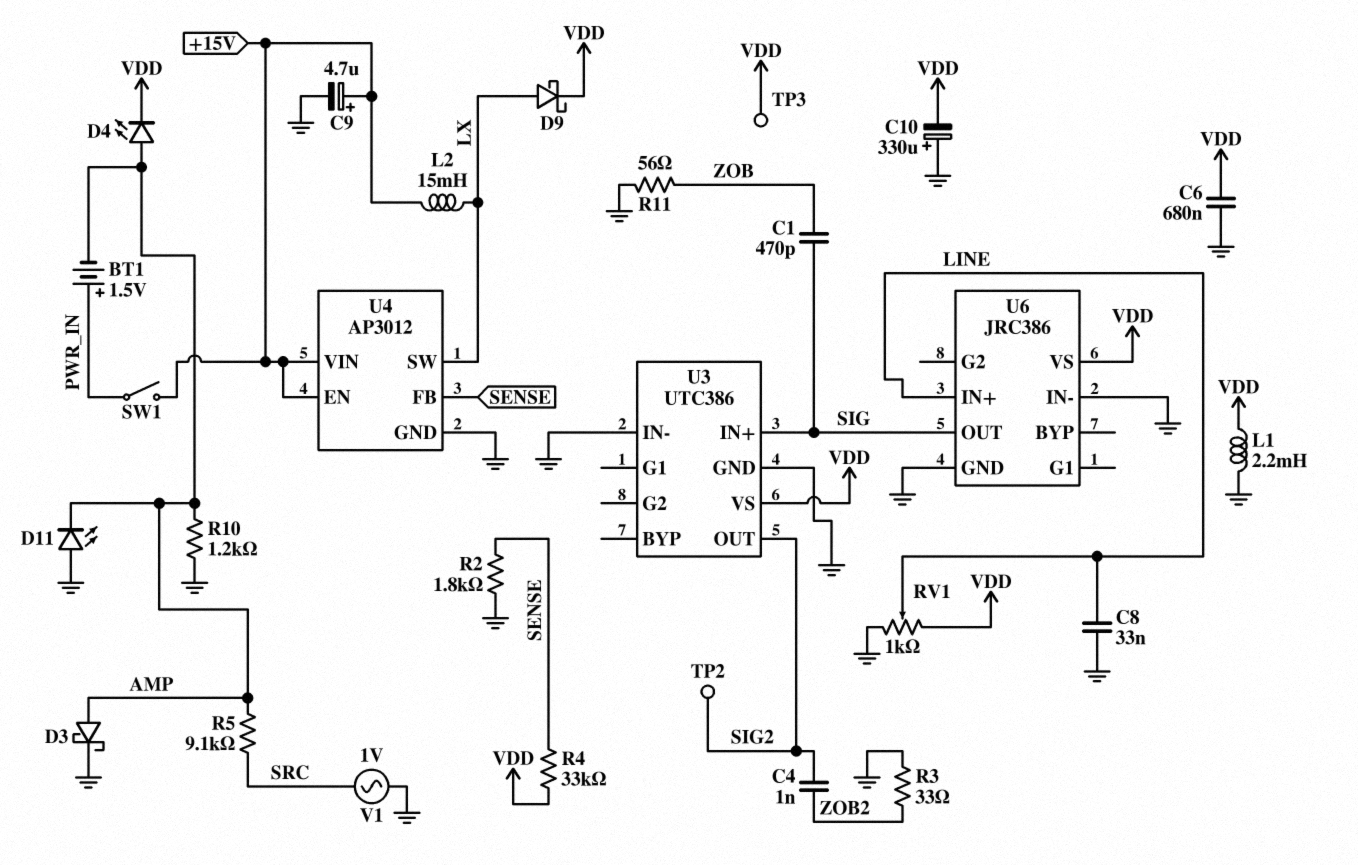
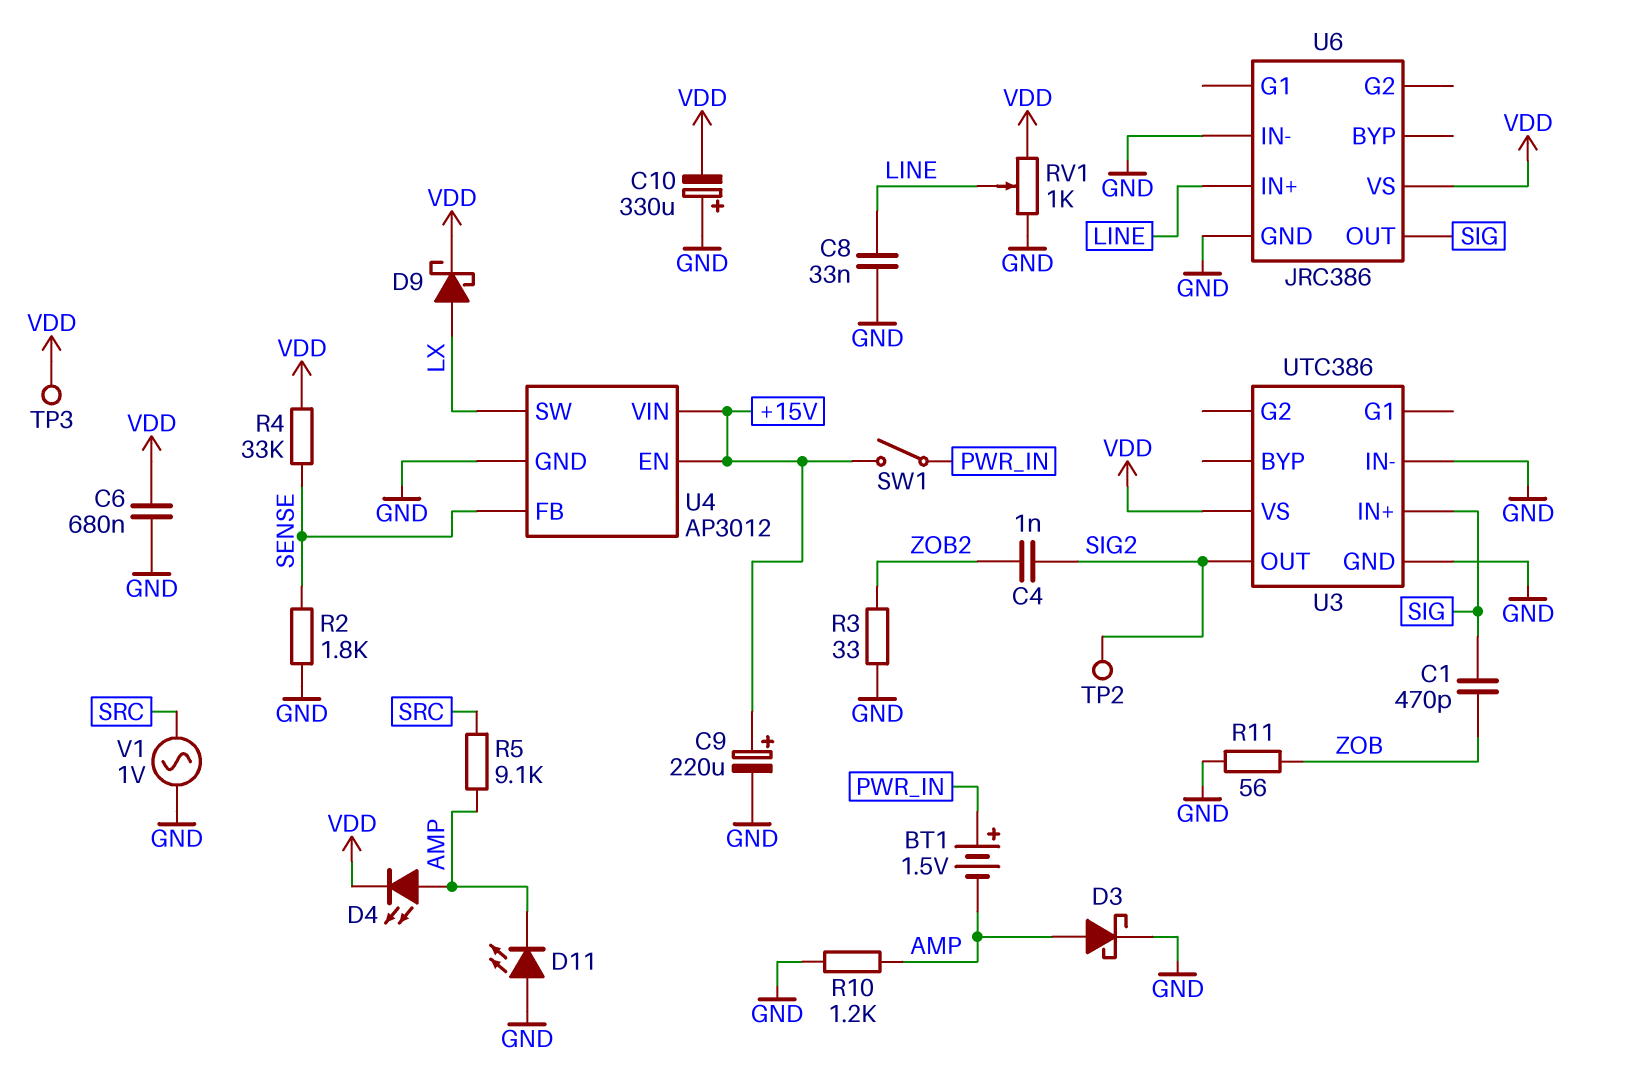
C9: 4.7uF (plus +15V, minus GND) -> 220uF (plus +15V, minus GND)
L1: 2.2mH (GND, VDD) -> none
L2: 15mH (+15V, LX) -> none

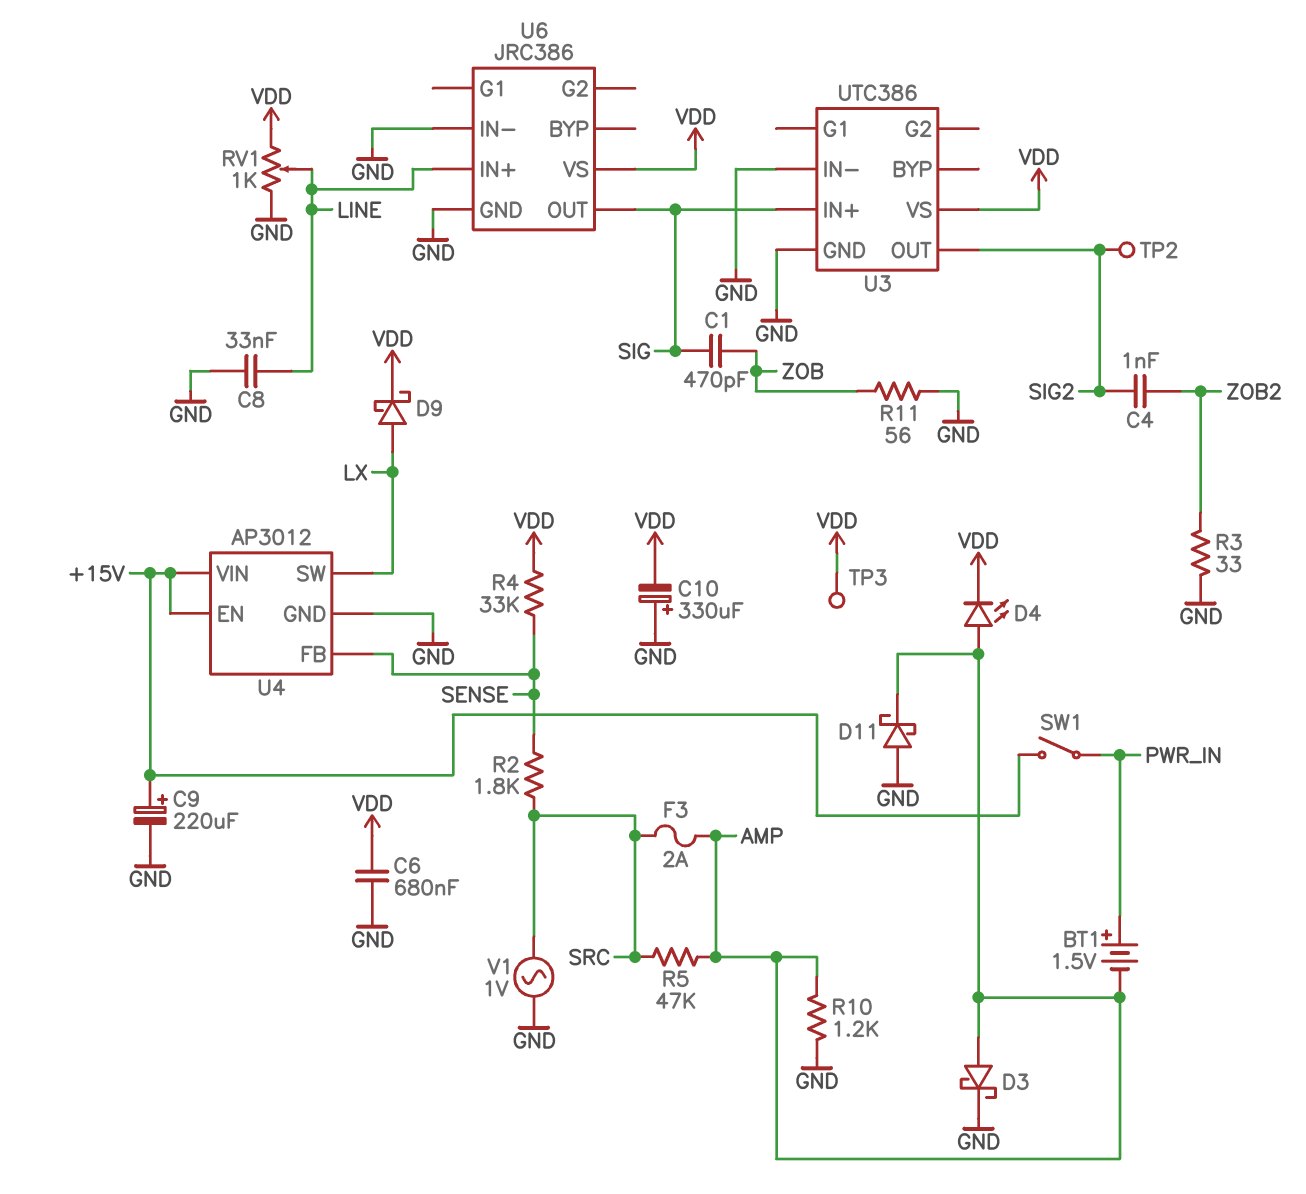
D11: LED (A GND, K AMP) -> schottky (A GND, K AMP)
F3: none -> 2A (AMP, SRC)
R2: 1.8k (GND, SENSE) -> 1.8k (SENSE, SRC)
R5: 9.1k (AMP, SRC) -> 47k (AMP, SRC)

